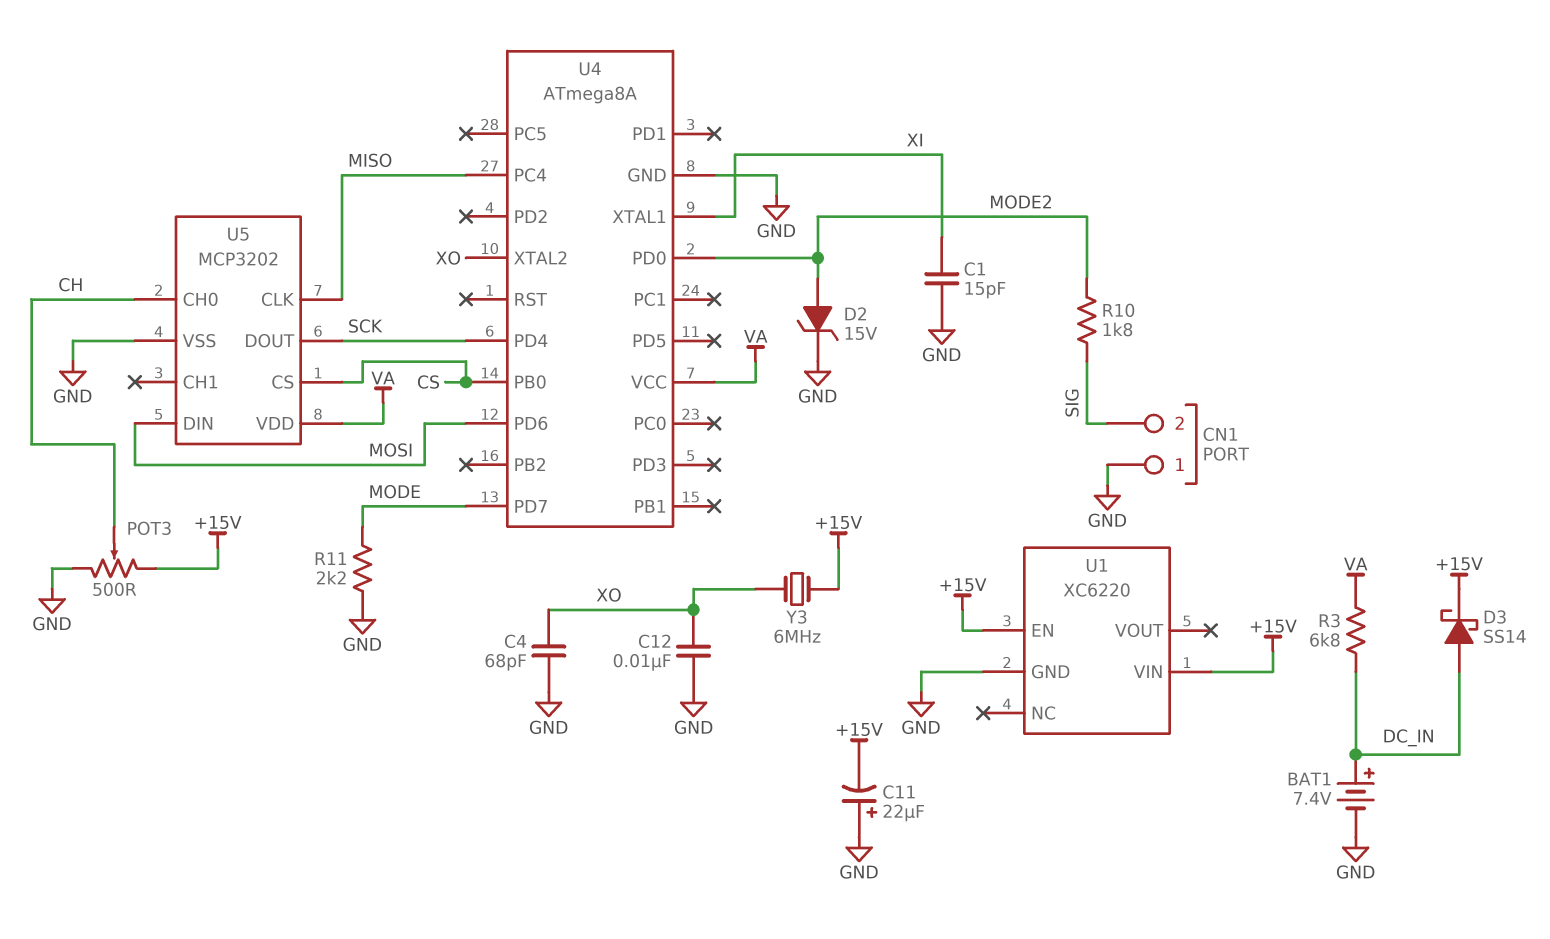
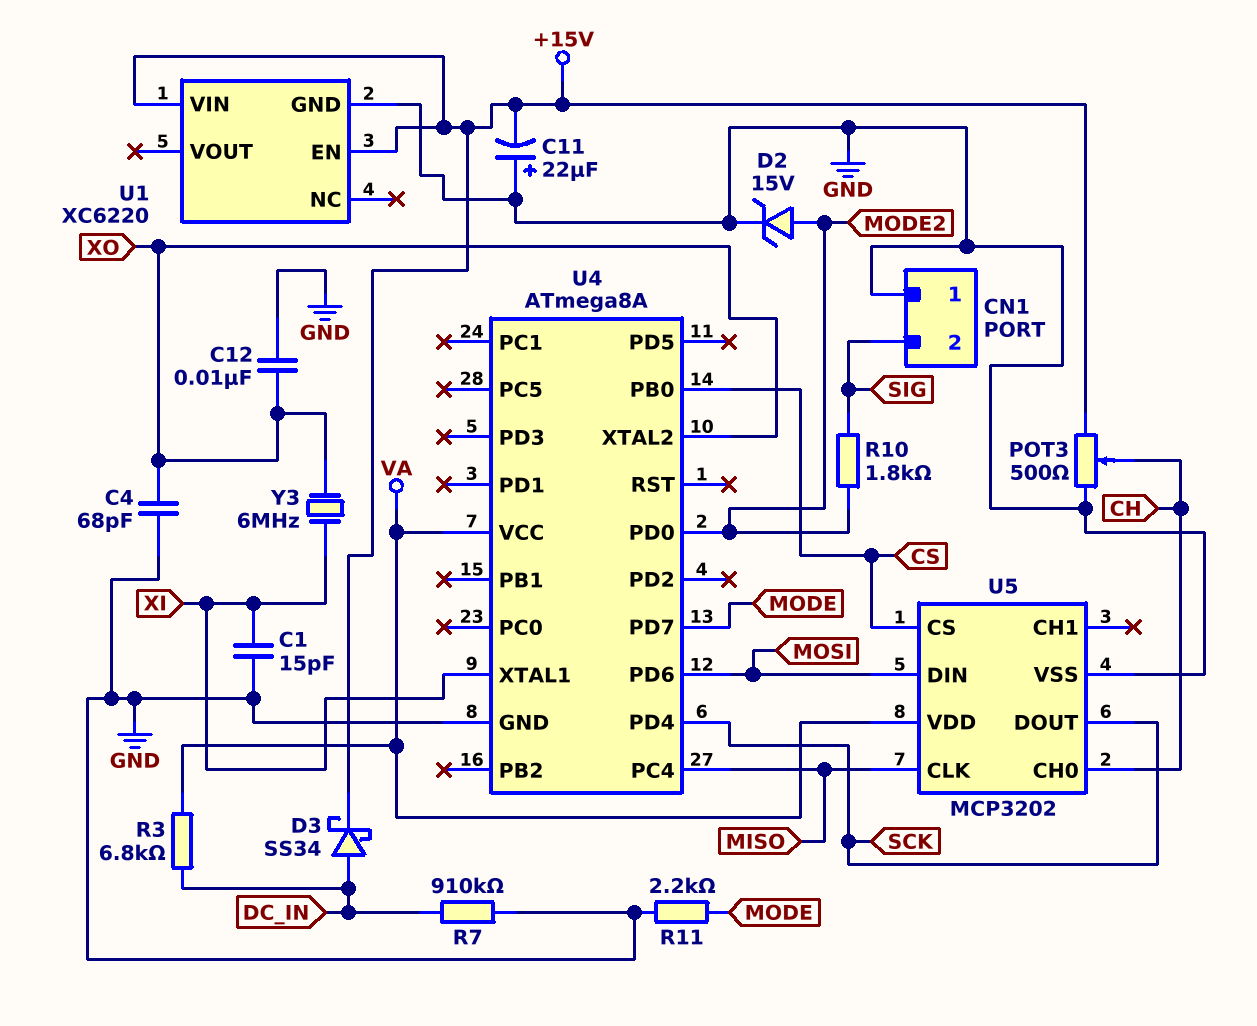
BAT1: 7.4V (plus DC_IN, minus GND) -> none
D3: schottky SS14 (A DC_IN, K +15V) -> schottky SS34 (A DC_IN, K +15V)
R7: none -> 910k (DC_IN, GND)
Y3: 6MHz (+15V, XO) -> 6MHz (XI, XO)

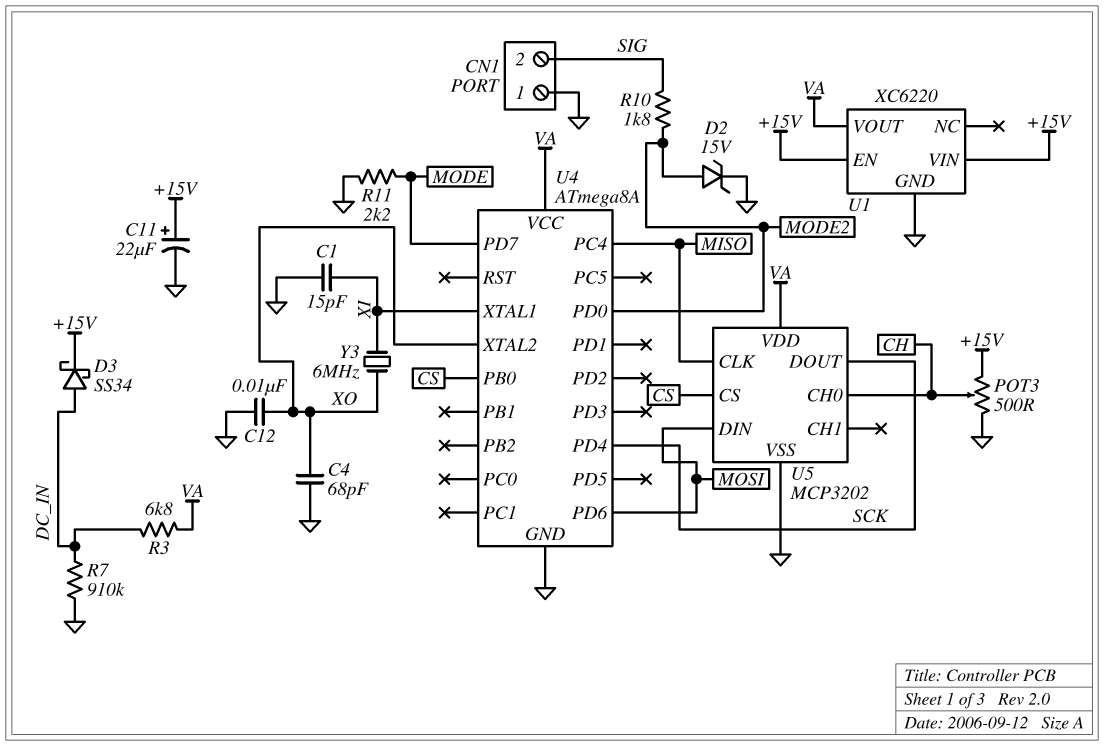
C11: 22uF (plus GND, minus +15V) -> 22uF (plus +15V, minus GND)
U1 pin VOUT: none -> VA

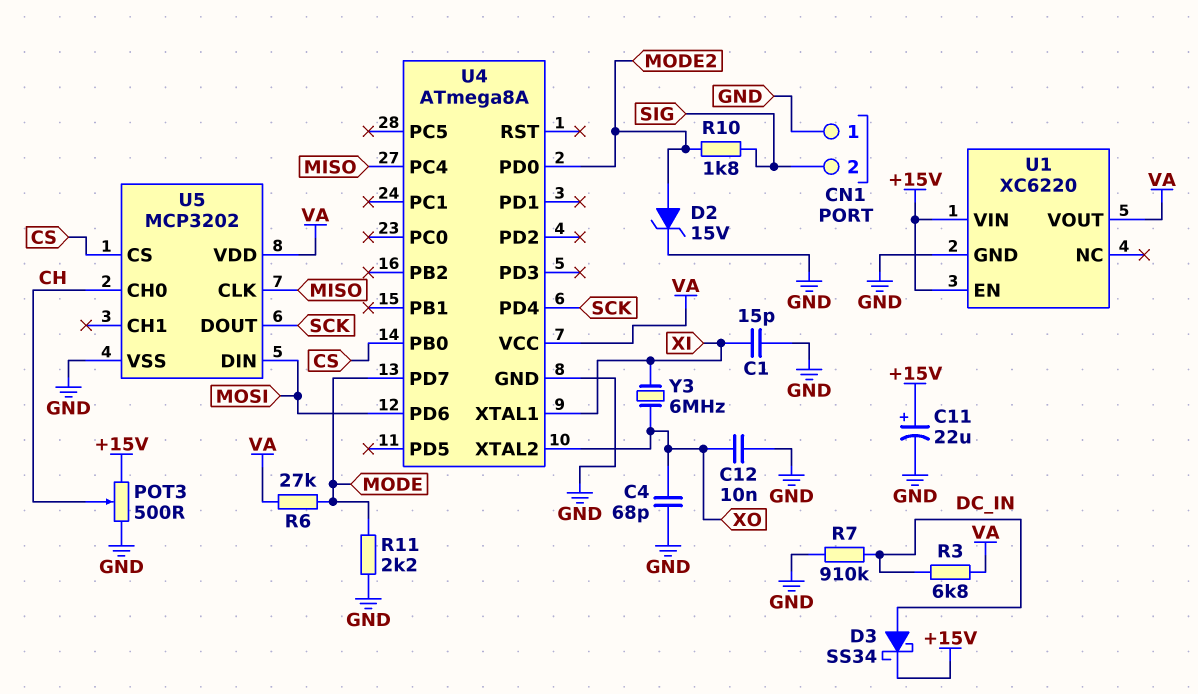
R6: none -> 27k (MODE, VA)

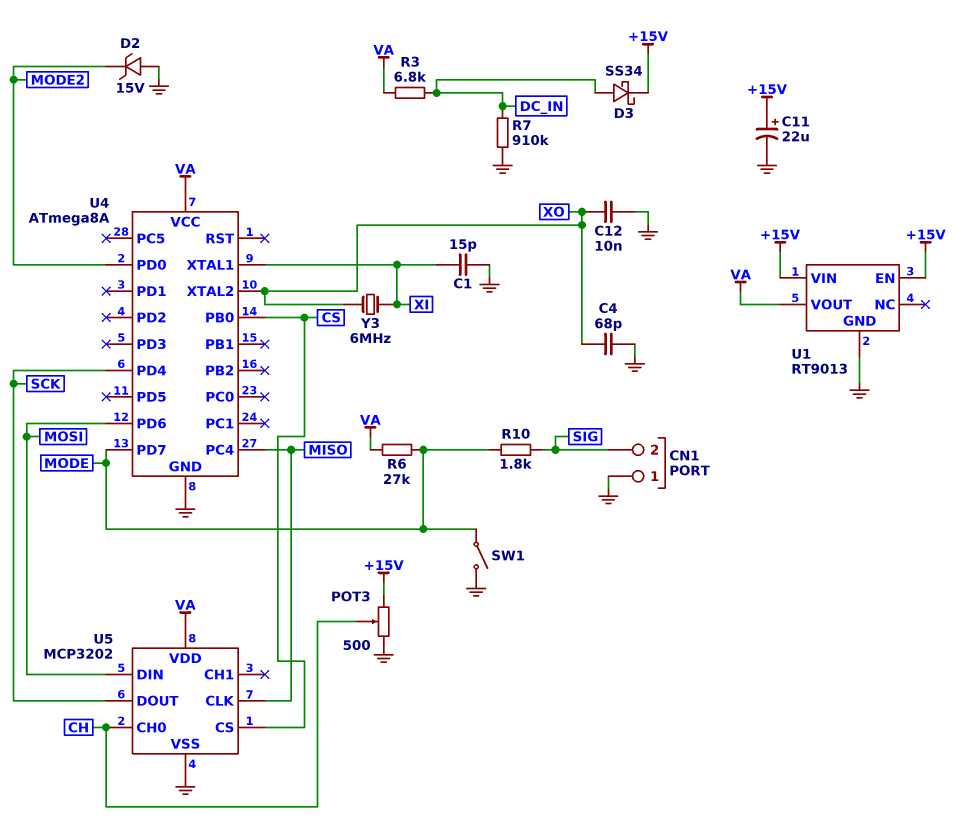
D2: zener 15V (A MODE2, K GND) -> zener 15V (A GND, K MODE2)
R10: 1.8k (MODE2, SIG) -> 1.8k (MODE, SIG)
R11: 2.2k (GND, MODE) -> none
SW1: none -> switch (GND, MODE)
U1: XC6220 -> RT9013

